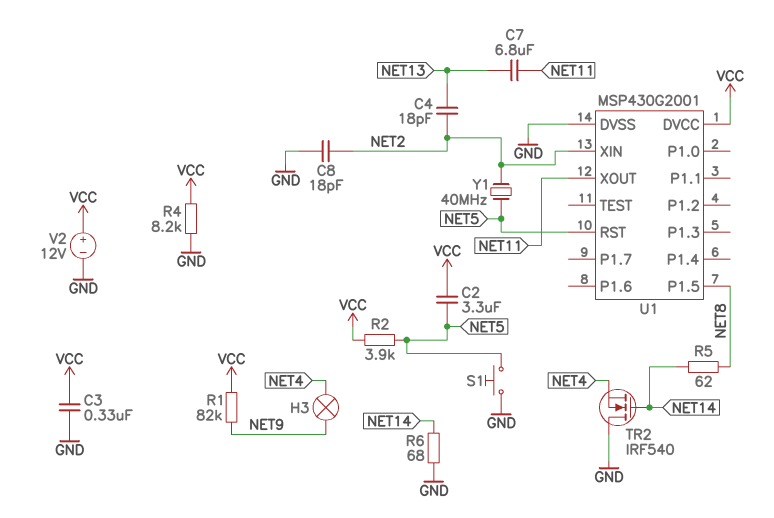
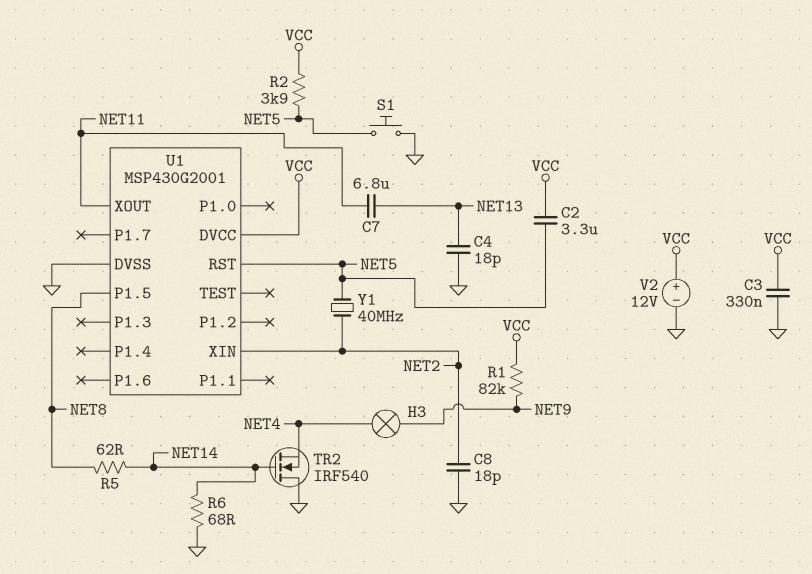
C4: 18pF (NET2, NET13) -> 18pF (GND, NET13)
R4: 8.2k (GND, VCC) -> none

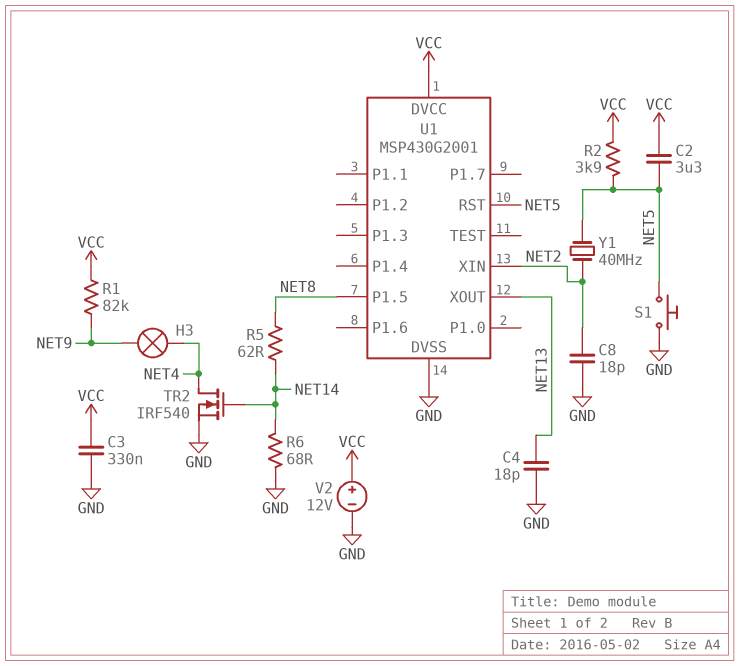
C7: 6.8uF (NET11, NET13) -> none
TR2: NMOS IRF540 (G NET14, D GND, S NET4) -> NMOS IRF540 (G NET14, D NET4, S GND)
U1 pin XOUT: NET11 -> NET13

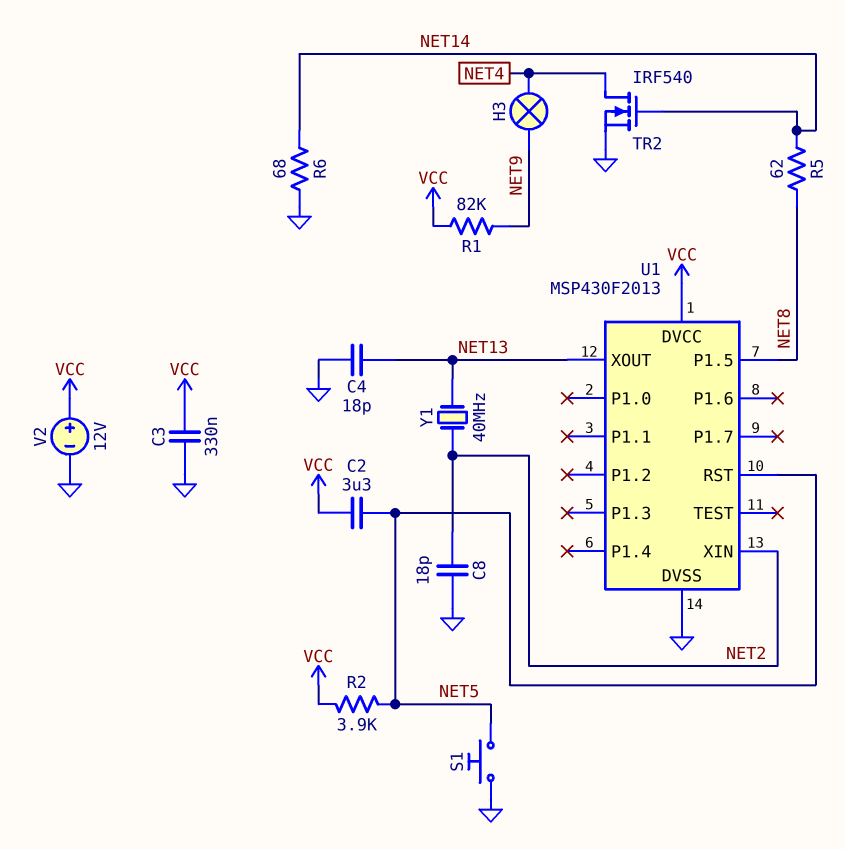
U1: MSP430G2001 -> MSP430F2013
Y1: 40MHz (NET2, NET5) -> 40MHz (NET2, NET13)

